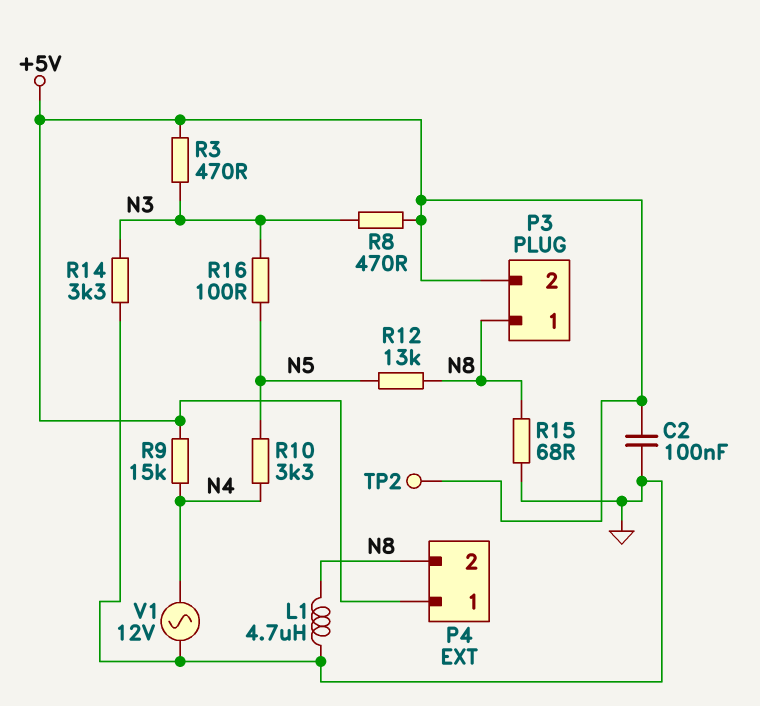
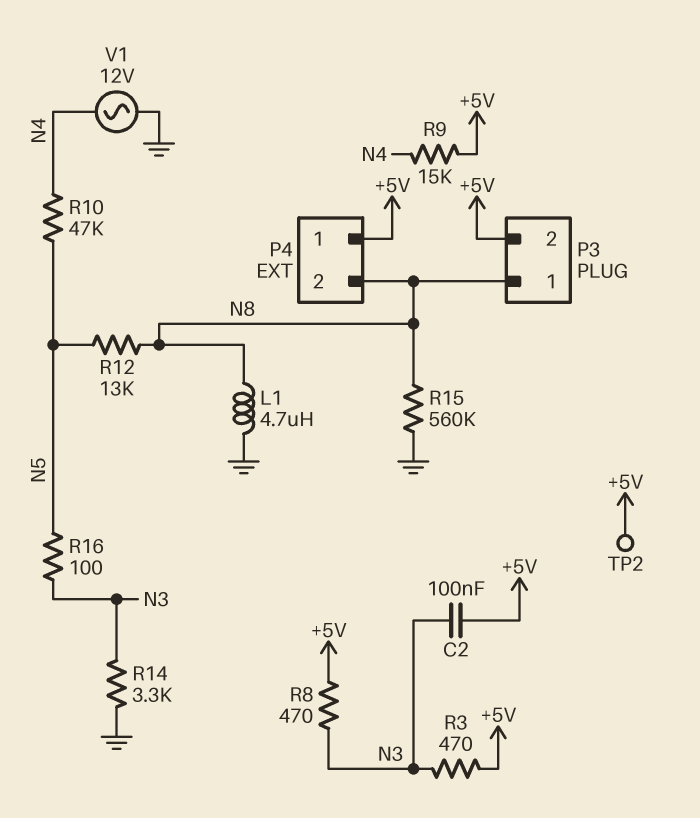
C2: 100nF (+5V, GND) -> 100nF (+5V, N3)
R10: 3.3k (N4, N5) -> 47k (N4, N5)
R15: 68 (GND, N8) -> 560k (GND, N8)

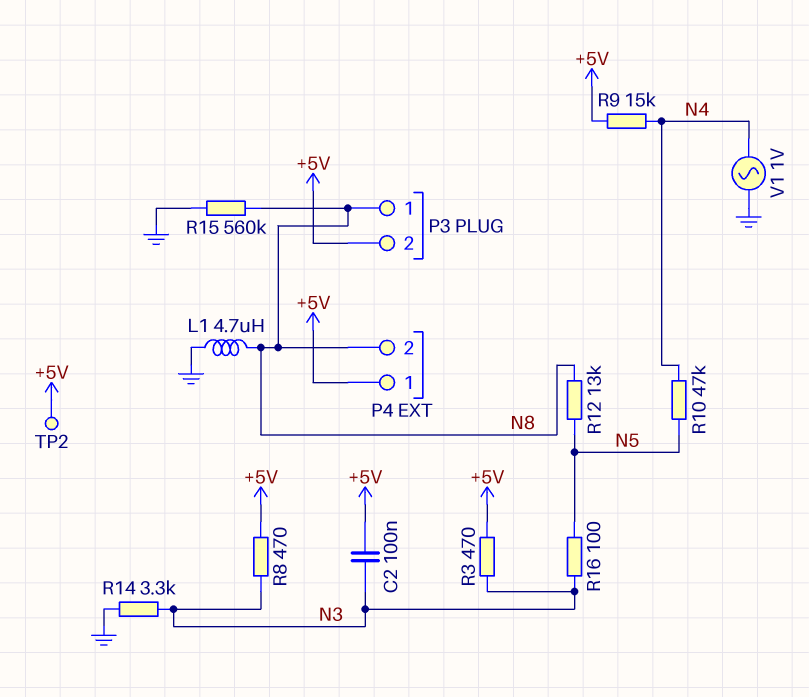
V1: AC 12V (GND, N4) -> AC 1V (GND, N4)

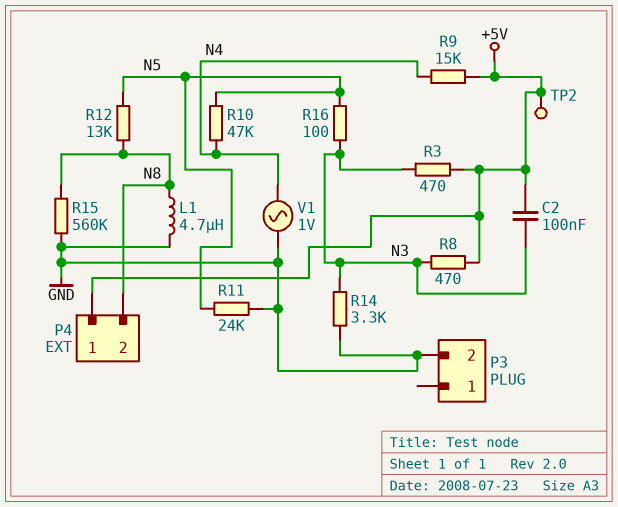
P3 pin 1: N8 -> none
P3 pin 2: +5V -> GND
R11: none -> 24k (GND, N5)

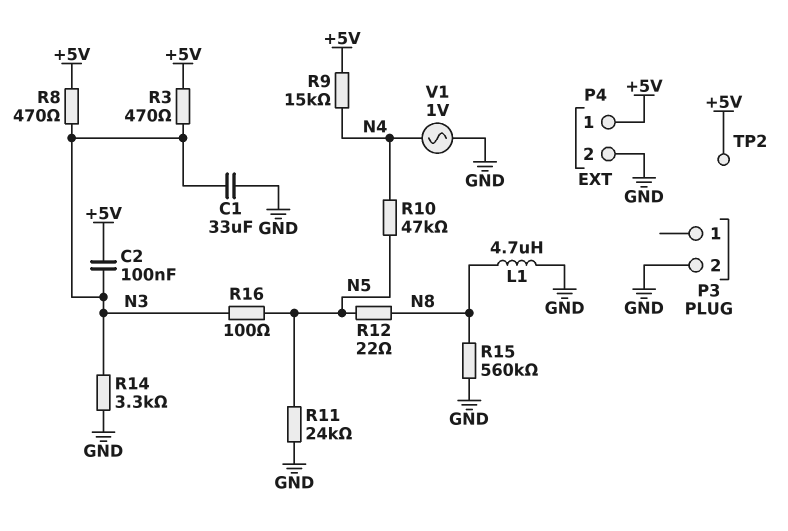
C1: none -> 33uF (GND, N3)
P4 pin 2: N8 -> GND
R12: 13k (N5, N8) -> 22 (N5, N8)

